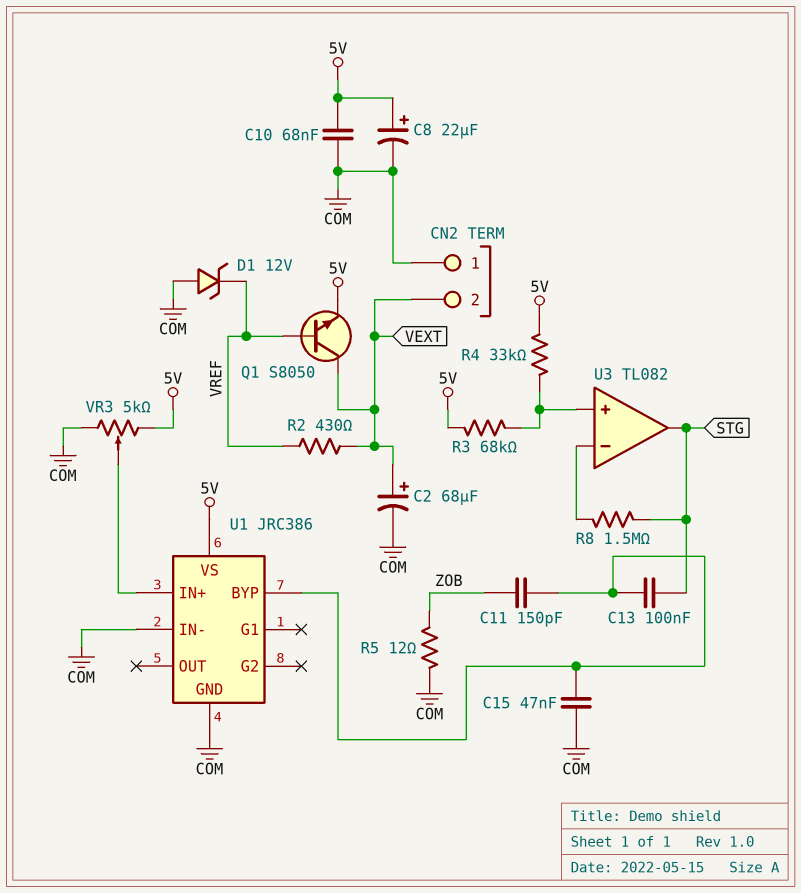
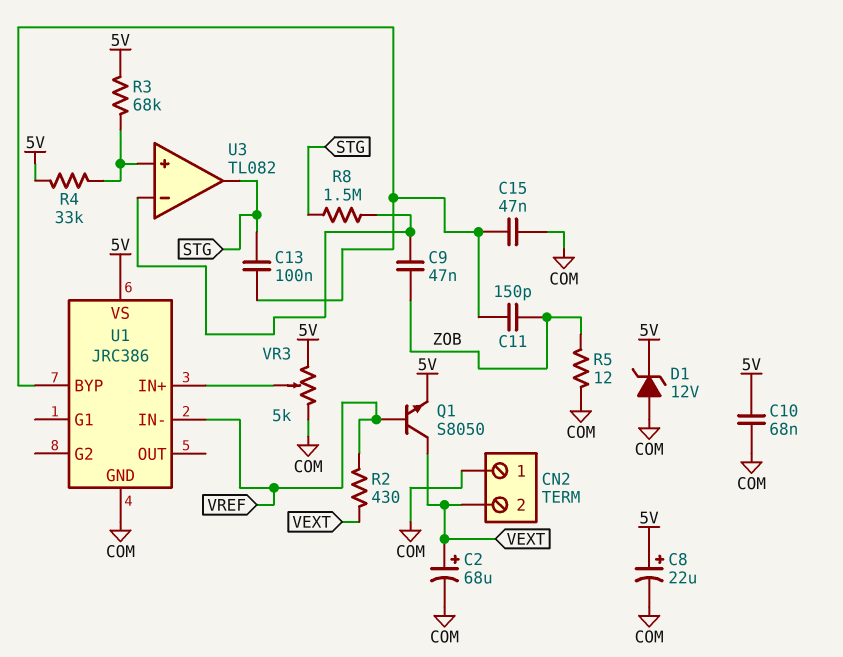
C9: none -> 47nF (U3/in-, ZOB)
D1: zener 12V (A COM, K VREF) -> zener 12V (A COM, K 5V)
U1 pin IN-: COM -> VREF

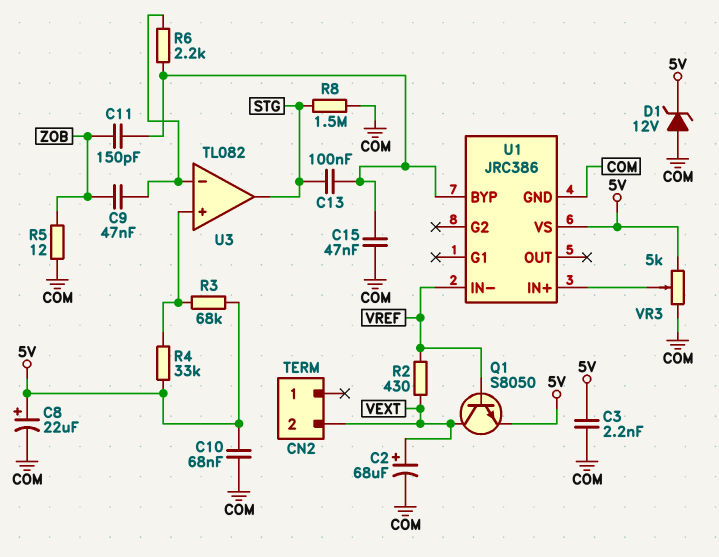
C3: none -> 2.2nF (5V, COM)
CN2 pin 1: COM -> none
R6: none -> 2.2k (U1/BYP, U3/in-)
R8: 1.5M (STG, U3/in-) -> 1.5M (COM, STG)

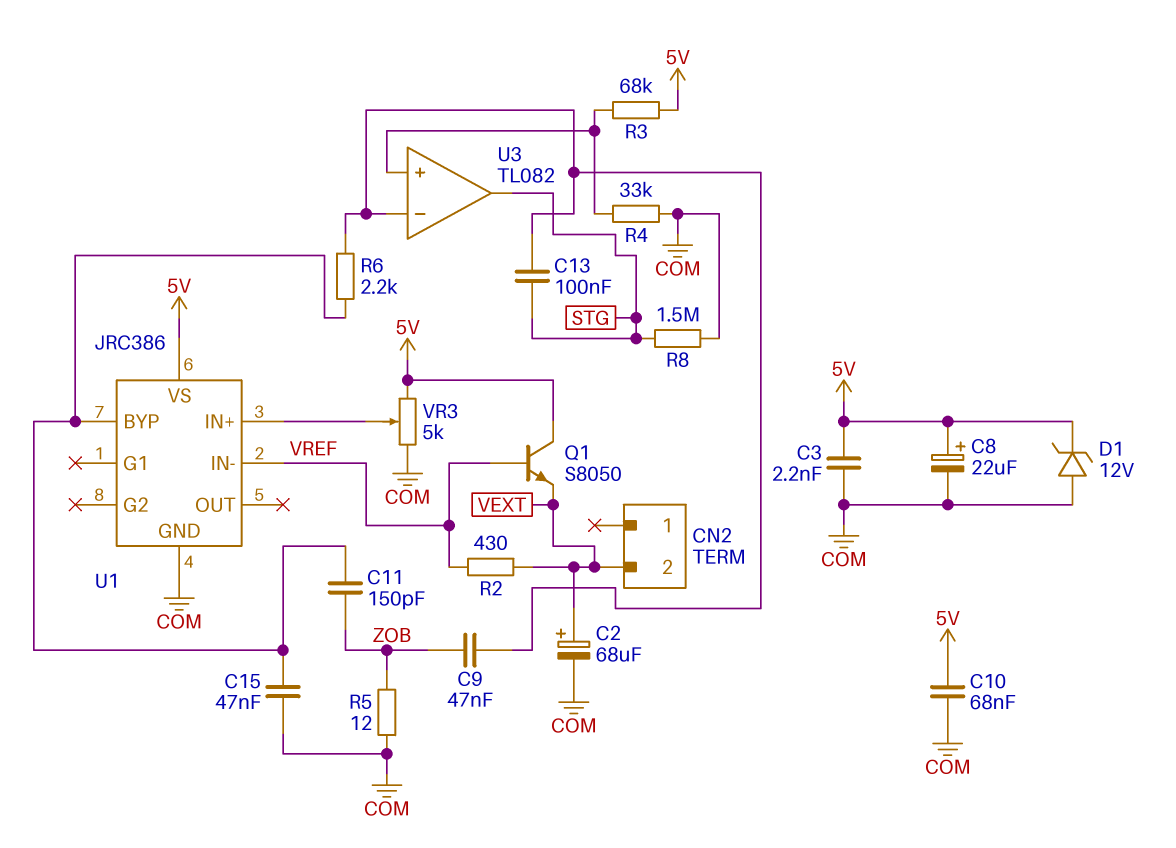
C13: 100nF (STG, U1/BYP) -> 100nF (STG, U3/in-)
Q1: NPN S8050 (B VREF, C VEXT, E 5V) -> NPN S8050 (B VREF, C 5V, E VEXT)
R4: 33k (5V, U3/in+) -> 33k (COM, U3/in+)

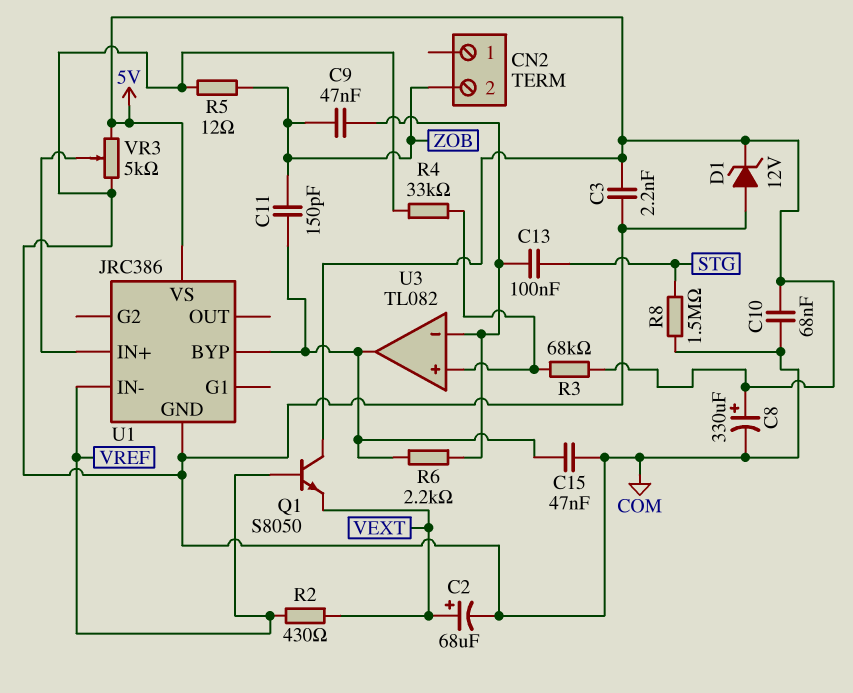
C8: 22uF (plus 5V, minus COM) -> 330uF (plus 5V, minus COM)
CN2 pin 2: VEXT -> ZOB
U3 pin out: STG -> U1/BYP

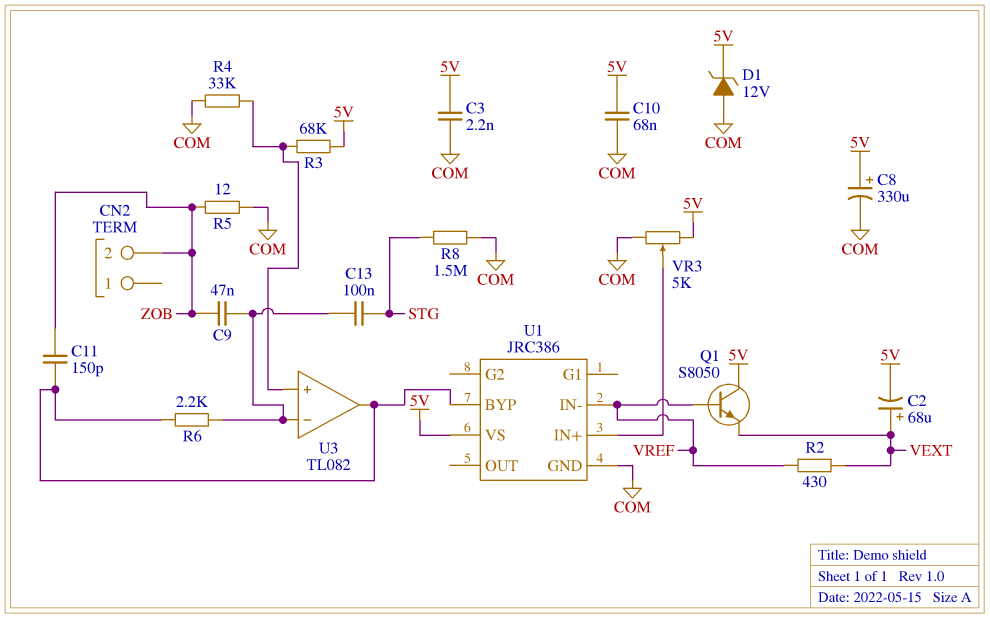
C2: 68uF (plus VEXT, minus COM) -> 68uF (plus VEXT, minus 5V)
C15: 47nF (COM, U1/BYP) -> none

